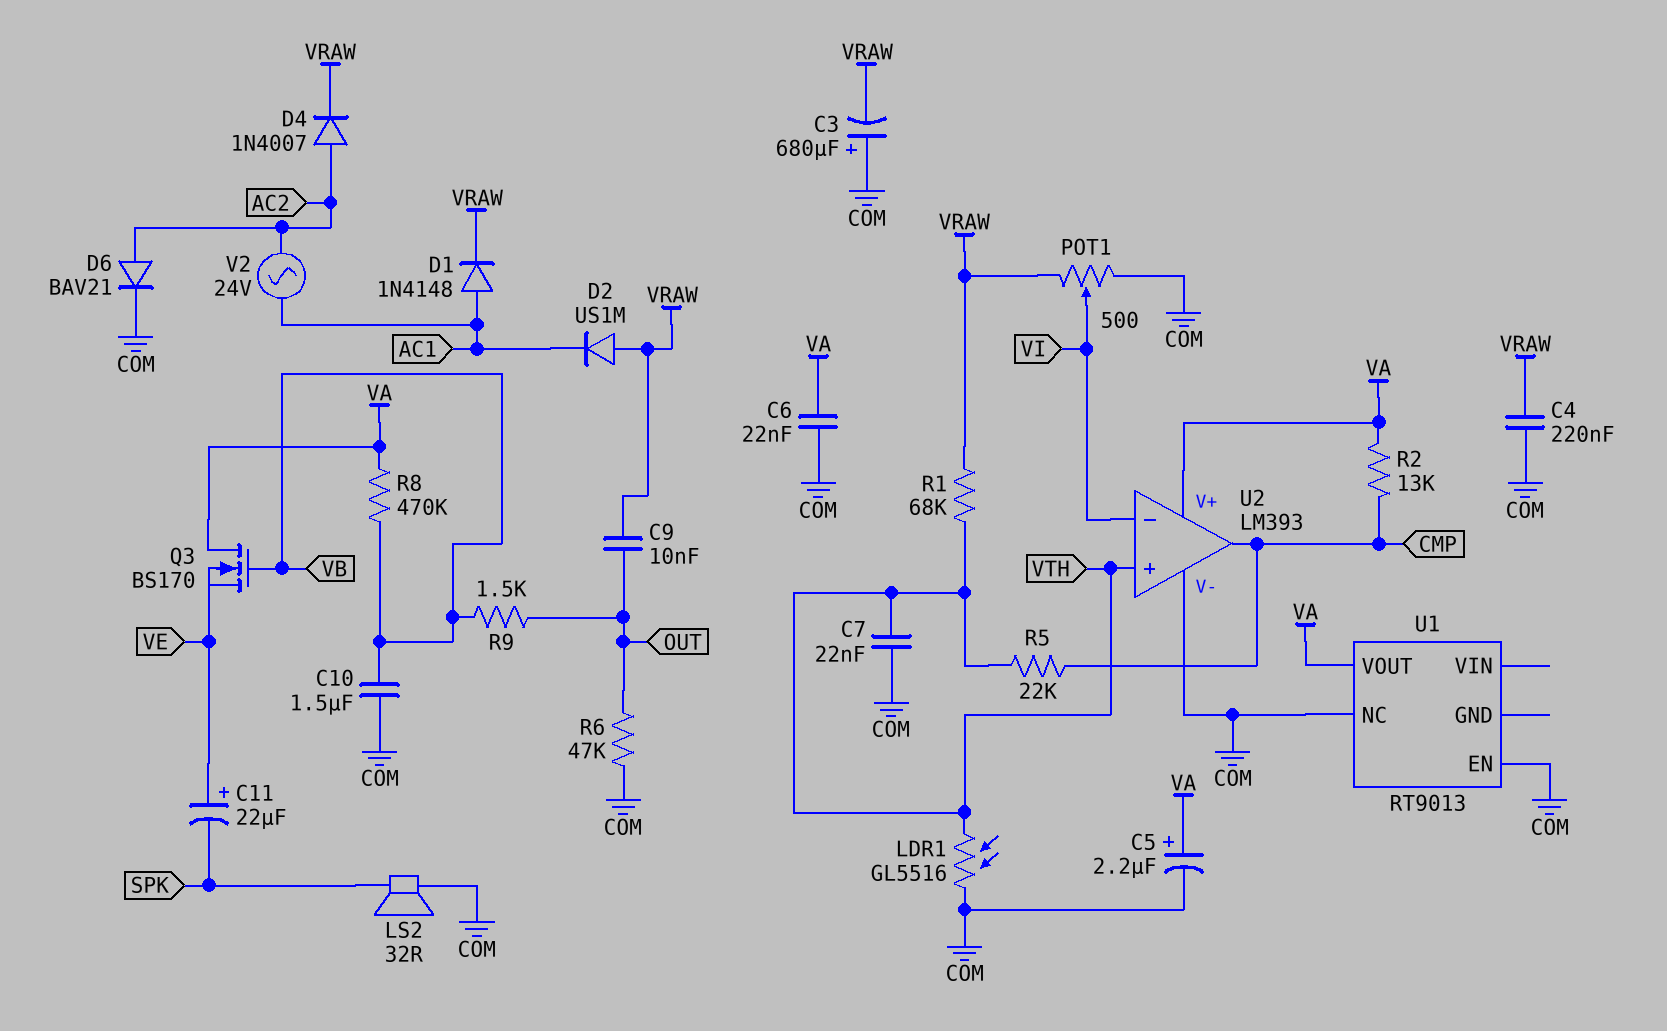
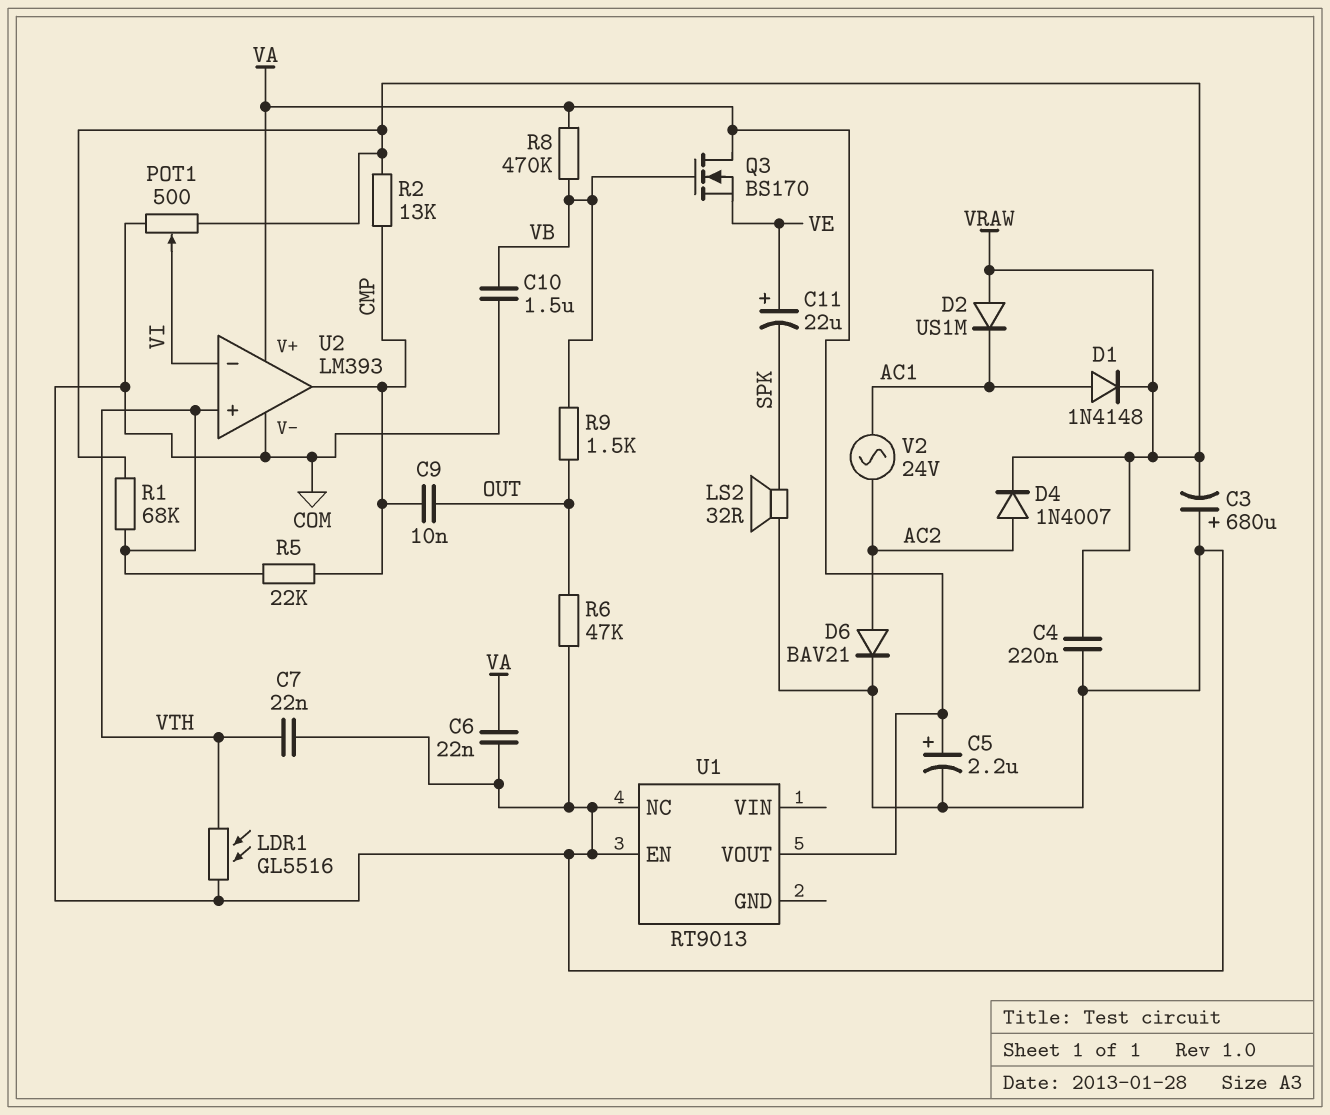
C9: 10nF (OUT, VRAW) -> 10nF (CMP, OUT)
R2: 13k (CMP, VA) -> 13k (CMP, VRAW)

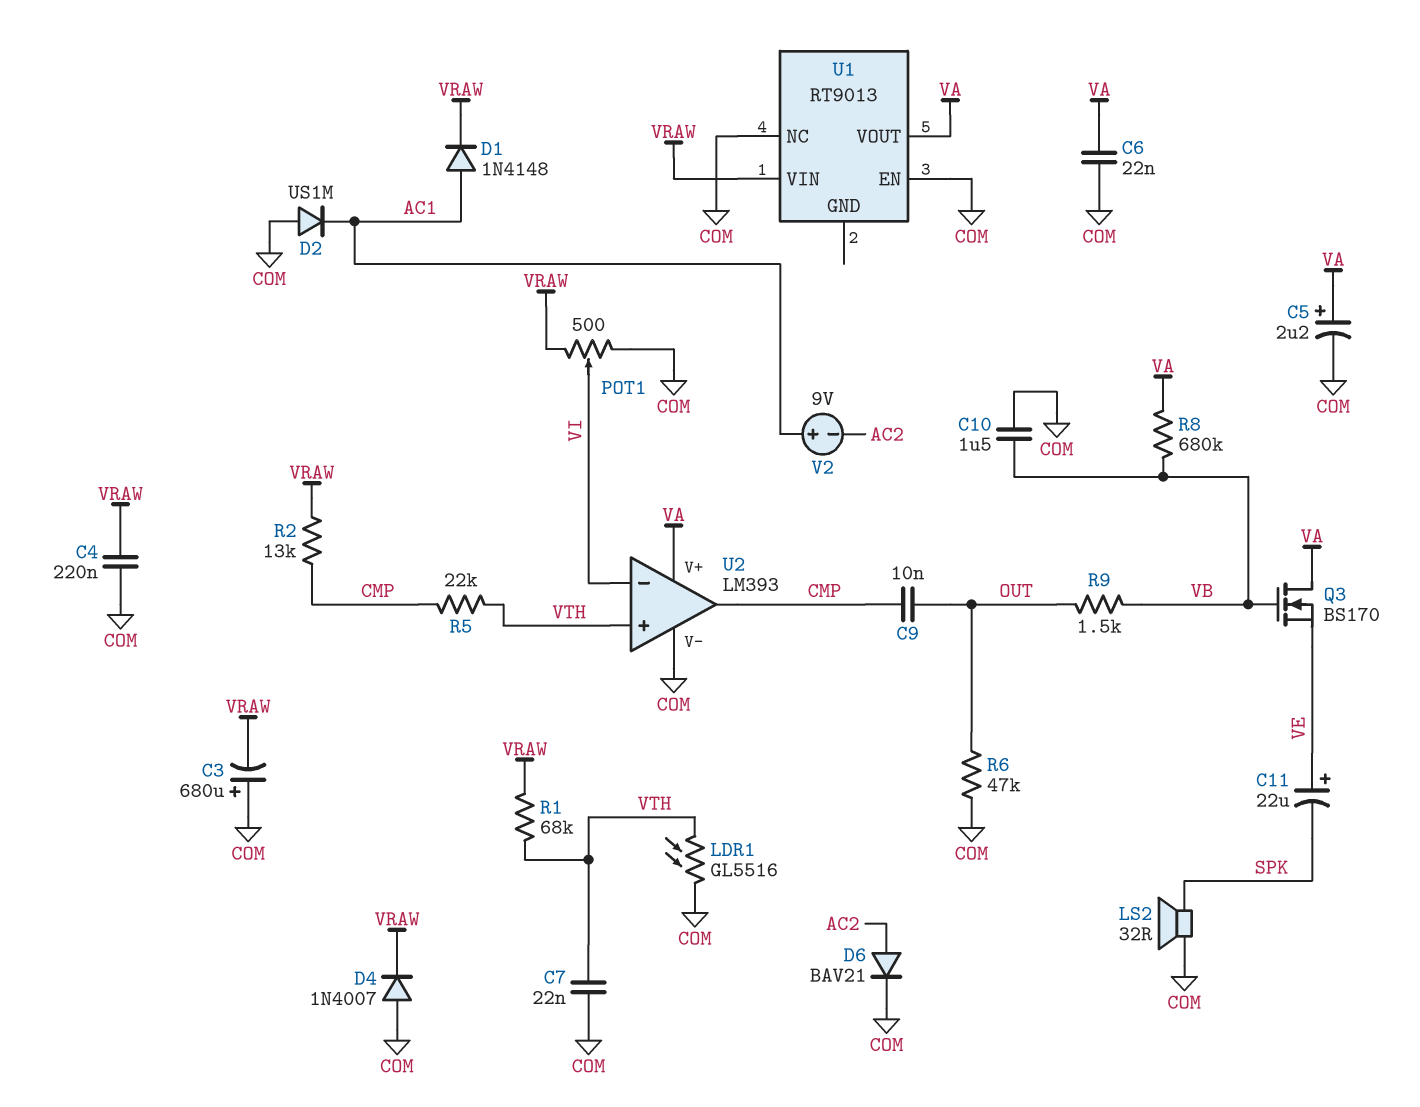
D2: diode US1M (A VRAW, K AC1) -> diode US1M (A COM, K AC1)
D4: diode 1N4007 (A AC2, K VRAW) -> diode 1N4007 (A COM, K VRAW)
R8: 470k (VA, VB) -> 680k (VA, VB)
U1 pin VIN: none -> VRAW
V2: AC 24V (AC1, AC2) -> 9V (plus AC1, minus AC2)

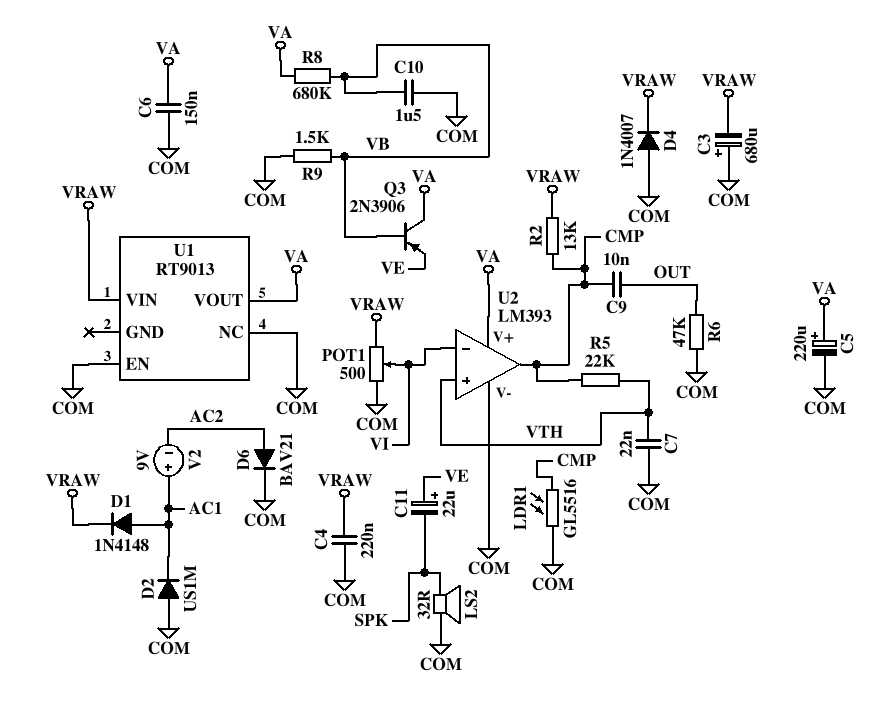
C5: 2.2uF (plus VA, minus COM) -> 220uF (plus VA, minus COM)
C6: 22nF (COM, VA) -> 150nF (COM, VA)
LDR1: GL5516 (COM, VTH) -> GL5516 (CMP, COM)
Q3: NMOS BS170 (G VB, D VA, S VE) -> PNP 2N3906 (B VB, C VA, E VE)
R1: 68k (VRAW, VTH) -> none
R9: 1.5k (OUT, VB) -> 1.5k (COM, VB)

